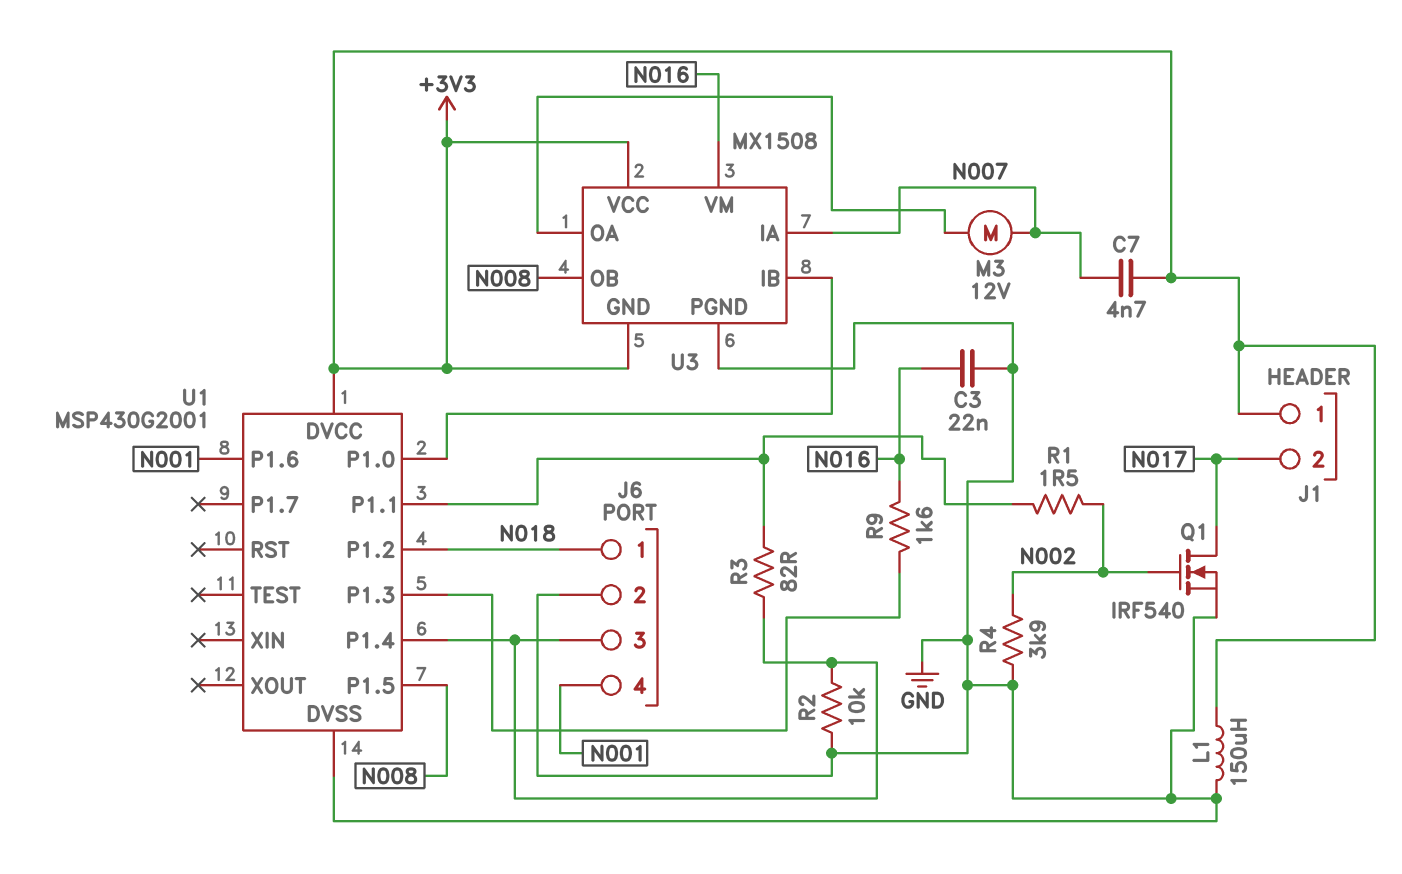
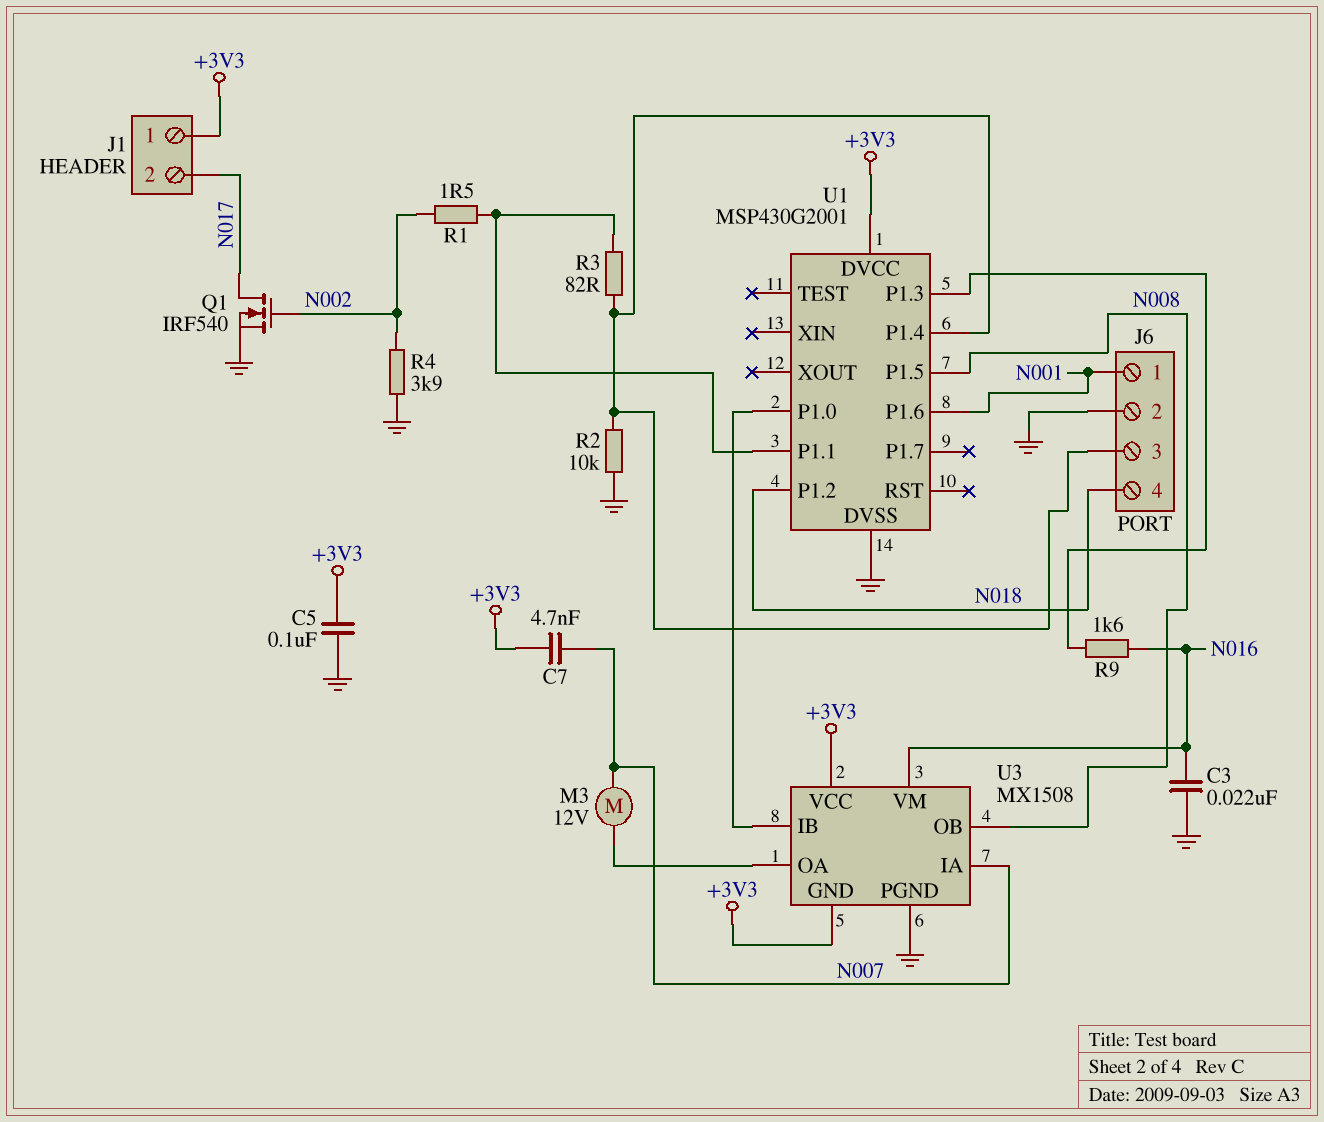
C5: none -> 100nF (+3V3, GND)
J6 pin 1: N018 -> N001
J6 pin 4: N001 -> N018
L1: 150uH (+3V3, GND) -> none

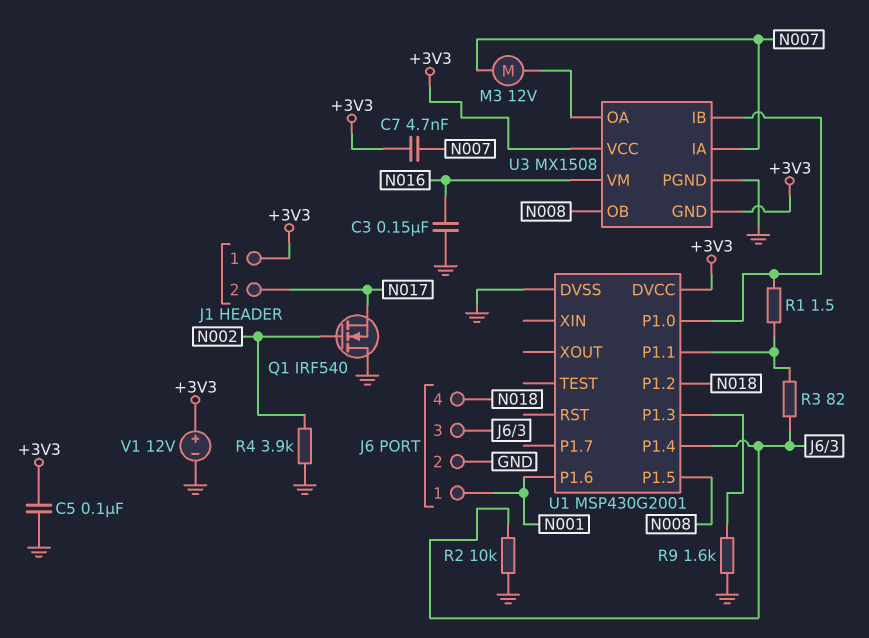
C3: 22nF (GND, N016) -> 150nF (GND, N016)
Q1: NMOS IRF540 (G N002, D N017, S GND) -> NMOS IRF540 (G N002, D GND, S N017)
R1: 1.5 (N002, U1/P1.1) -> 1.5 (U1/P1.0, U1/P1.1)
R9: 1.6k (N016, U1/P1.3) -> 1.6k (GND, U1/P1.3)
V1: none -> 12V (plus +3V3, minus GND)

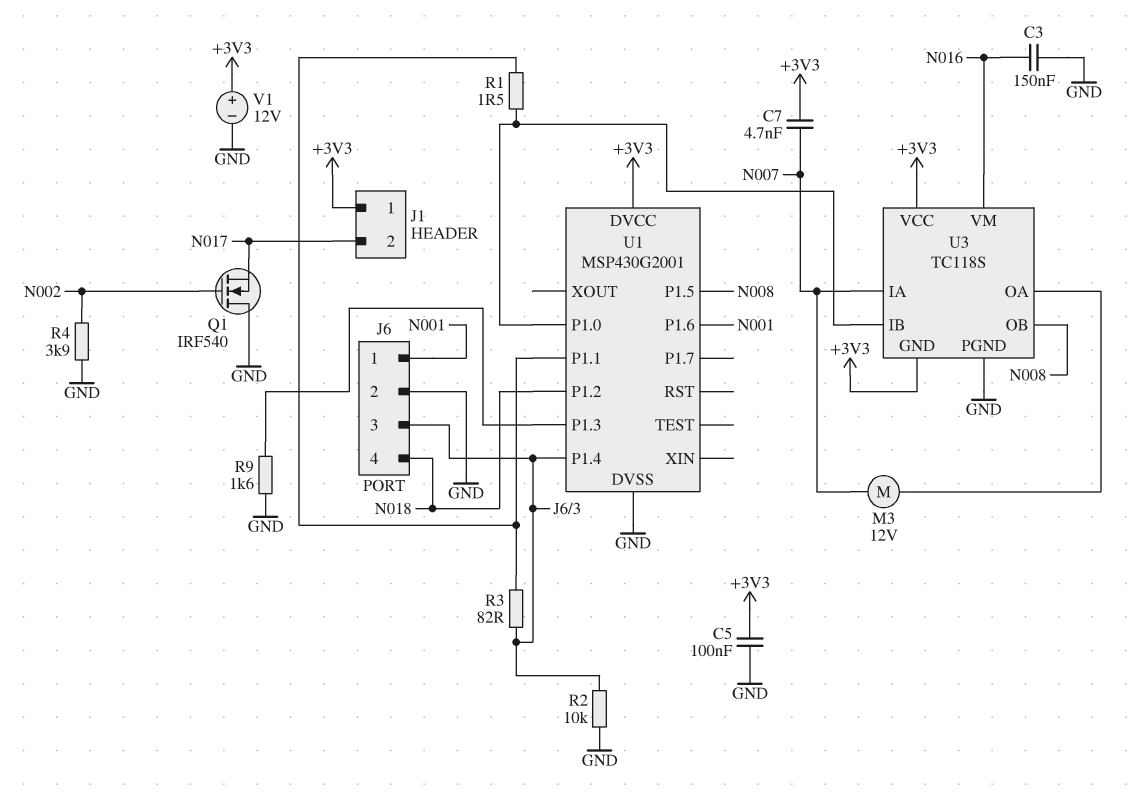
U3: MX1508 -> TC118S

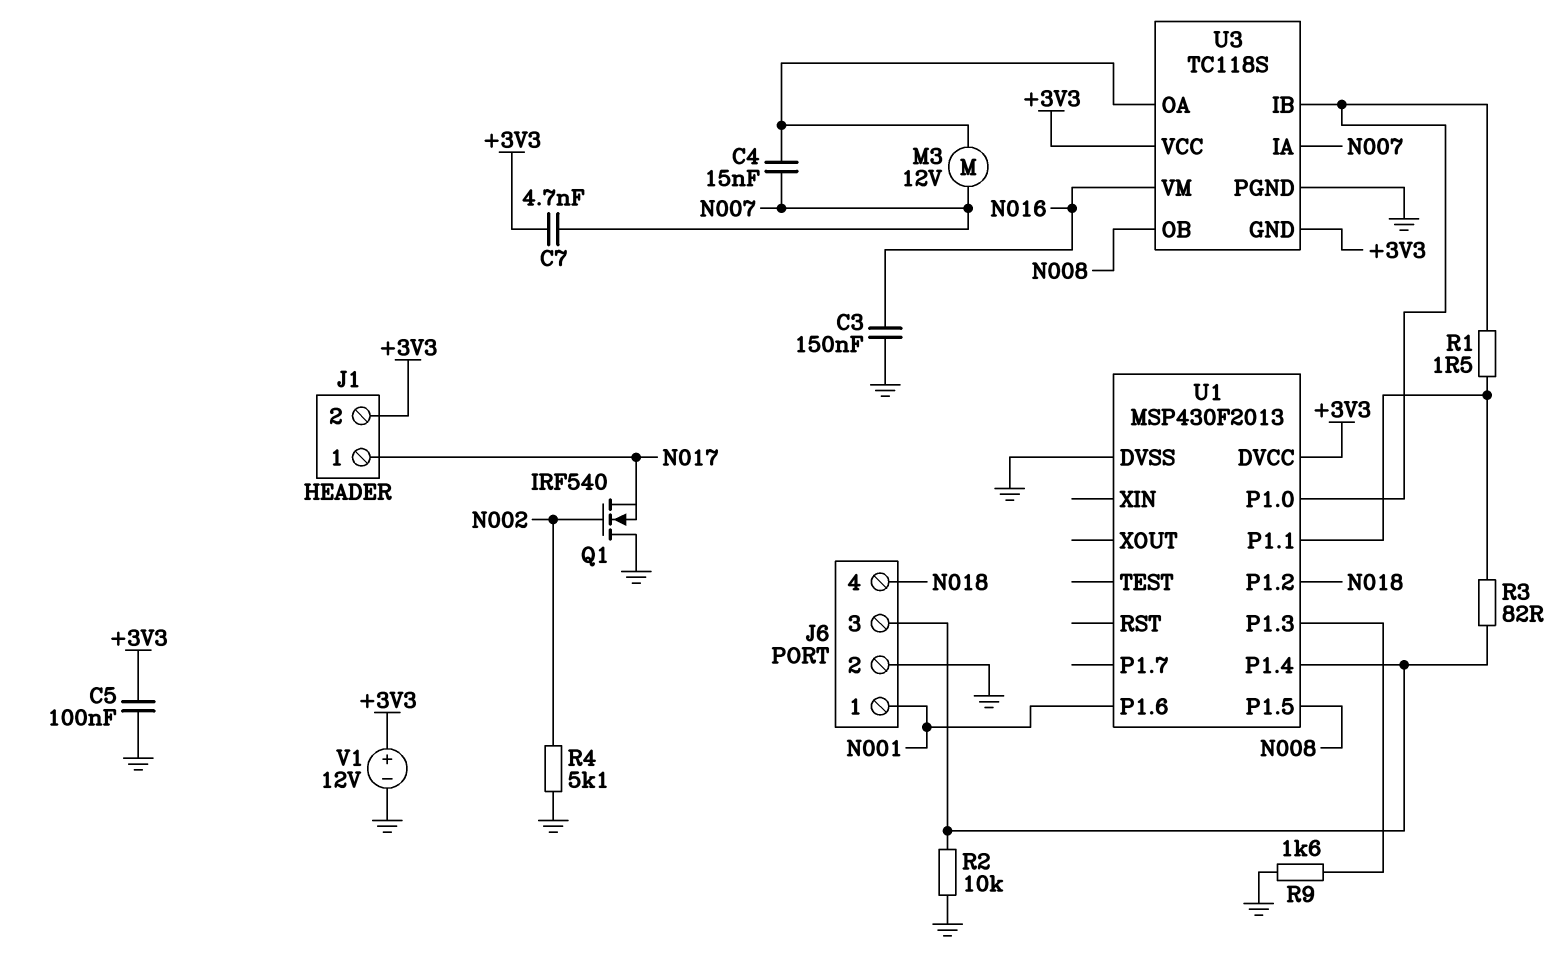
C4: none -> 15nF (N007, U3/OA)
J1 pin 1: +3V3 -> N017
J1 pin 2: N017 -> +3V3
R4: 3.9k (GND, N002) -> 5.1k (GND, N002)
U1: MSP430G2001 -> MSP430F2013

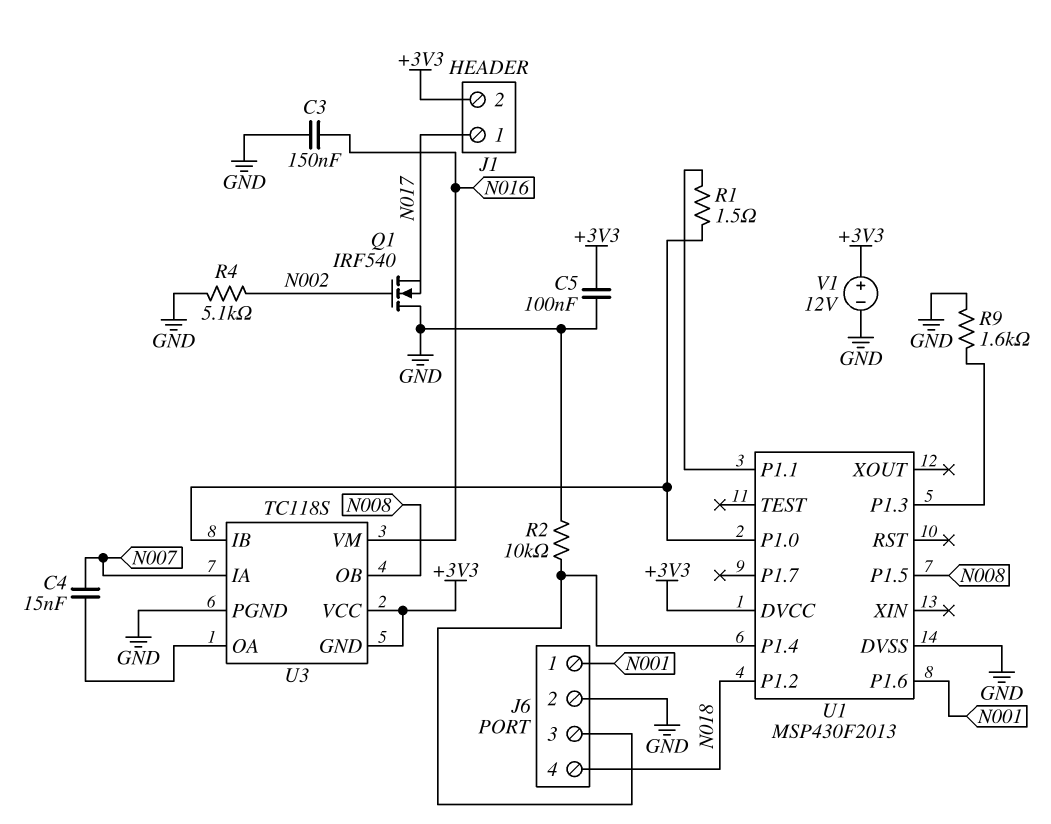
C7: 4.7nF (+3V3, N007) -> none
M3: motor 12V (N007, U3/OA) -> none
R3: 82 (J6/3, U1/P1.1) -> none

